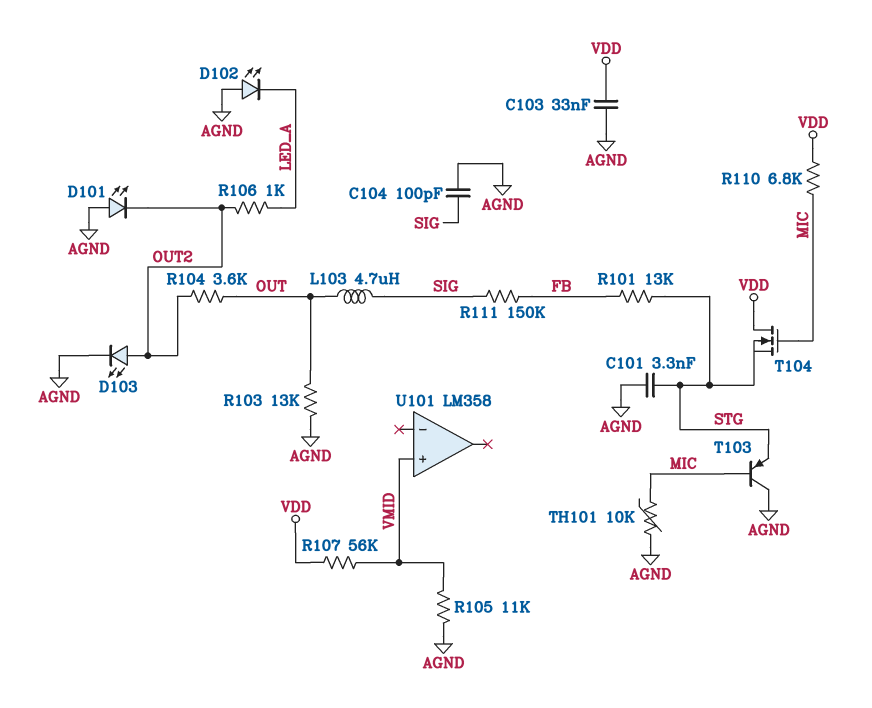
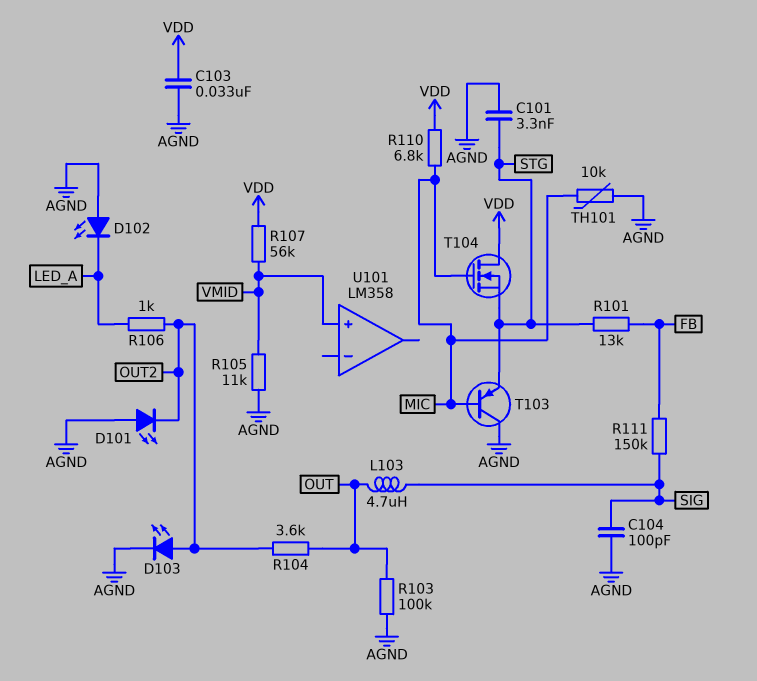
R103: 13k (AGND, OUT) -> 100k (AGND, OUT)

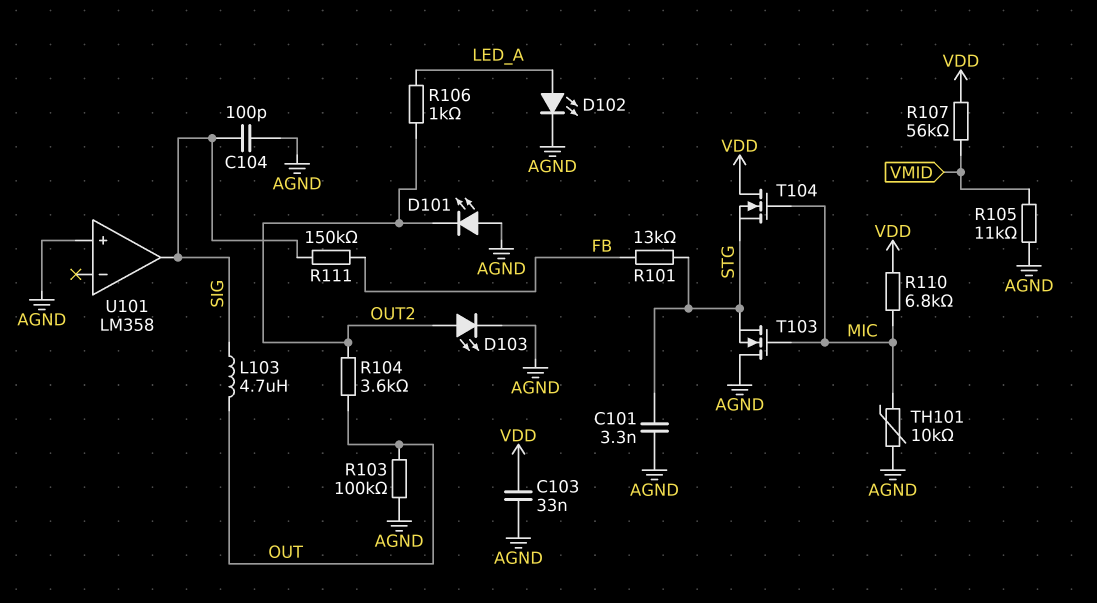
D102: LED (A AGND, K LED_A) -> LED (A LED_A, K AGND)
T103: PNP (B MIC, C AGND, E STG) -> NMOS (G MIC, D AGND, S STG)
U101 pin in+: VMID -> AGND
U101 pin out: none -> SIG

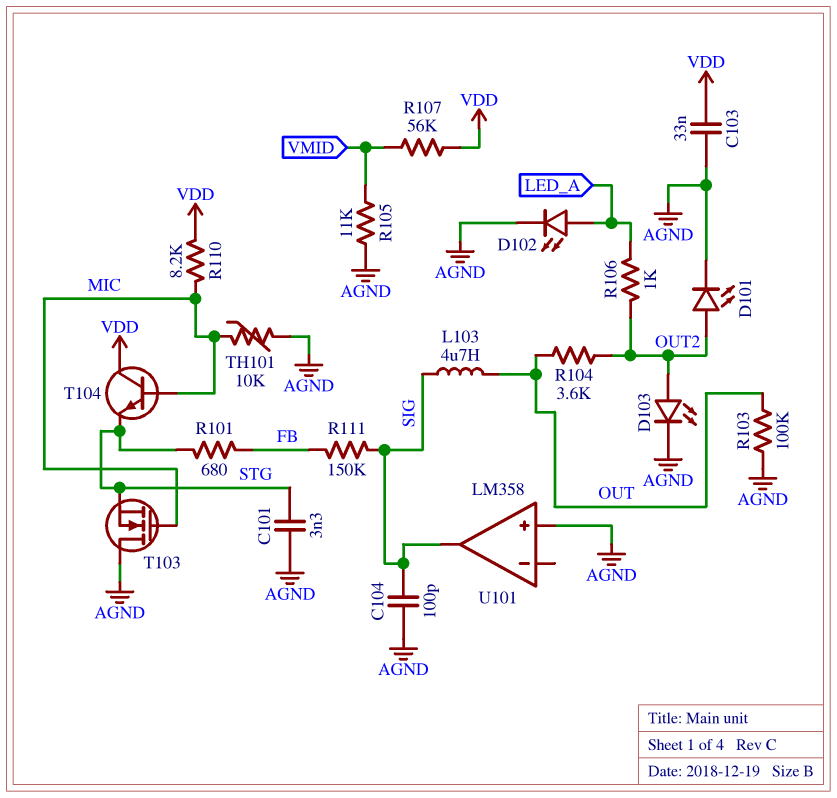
D101: LED (A AGND, K OUT2) -> LED (A OUT2, K AGND)
R101: 13k (FB, STG) -> 680 (FB, STG)
R110: 6.8k (MIC, VDD) -> 8.2k (MIC, VDD)
T104: NMOS (G MIC, D VDD, S STG) -> NPN (B MIC, C VDD, E STG)

